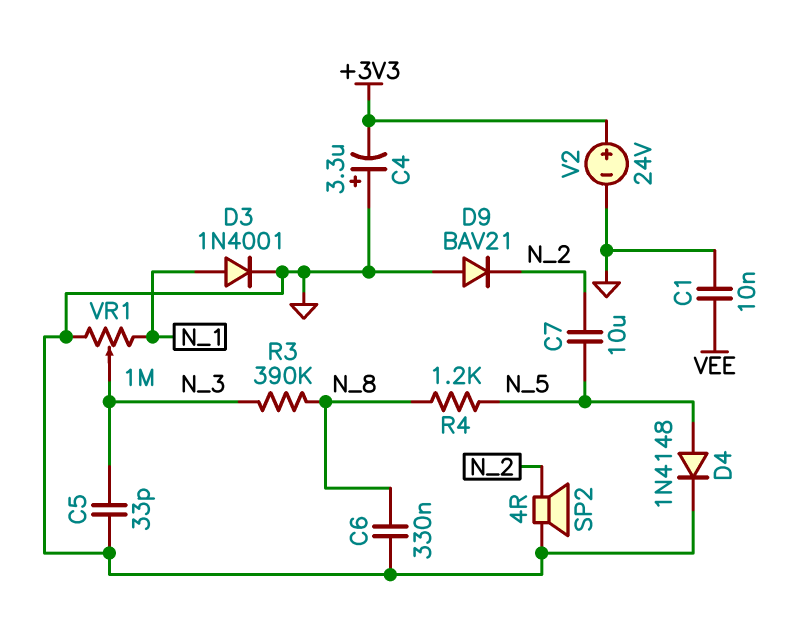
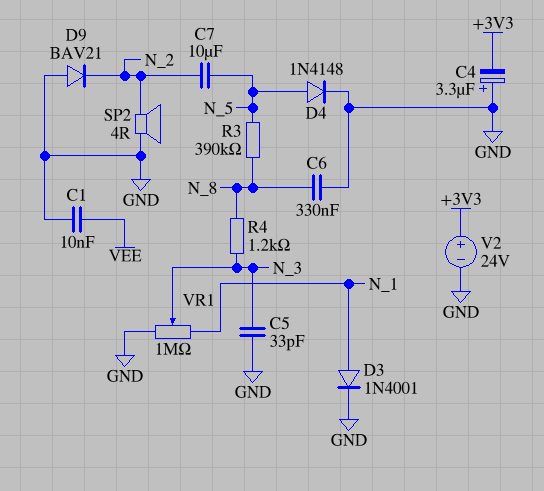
R3: 390k (N_3, N_8) -> 390k (N_5, N_8)
R4: 1.2k (N_5, N_8) -> 1.2k (N_3, N_8)

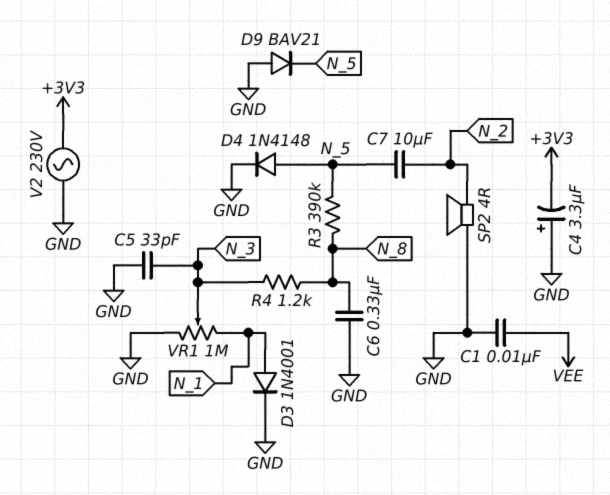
D9: diode BAV21 (A GND, K N_2) -> diode BAV21 (A GND, K N_5)
V2: 24V (plus +3V3, minus GND) -> AC 230V (+3V3, GND)

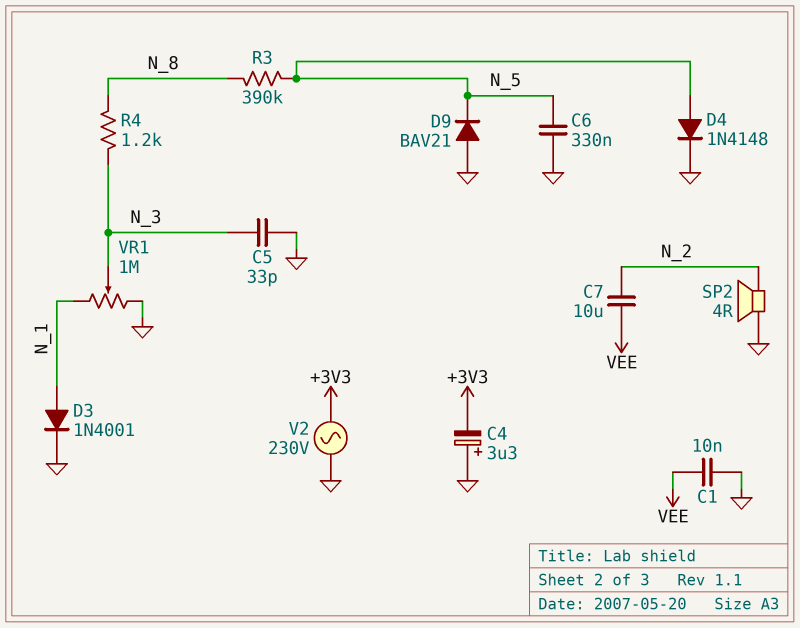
C6: 330nF (GND, N_8) -> 330nF (GND, N_5)
C7: 10uF (N_2, N_5) -> 10uF (N_2, VEE)

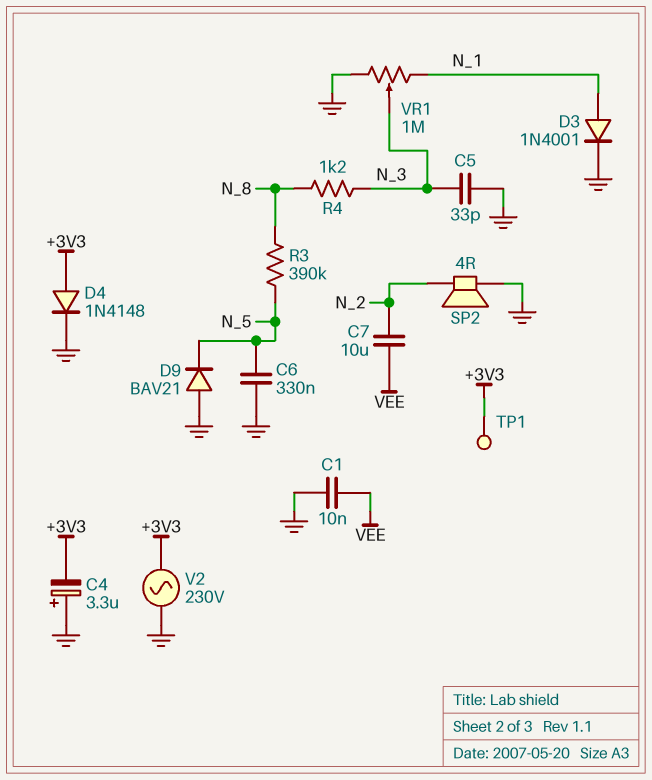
D4: diode 1N4148 (A N_5, K GND) -> diode 1N4148 (A +3V3, K GND)
TP1: none -> test point (+3V3)

